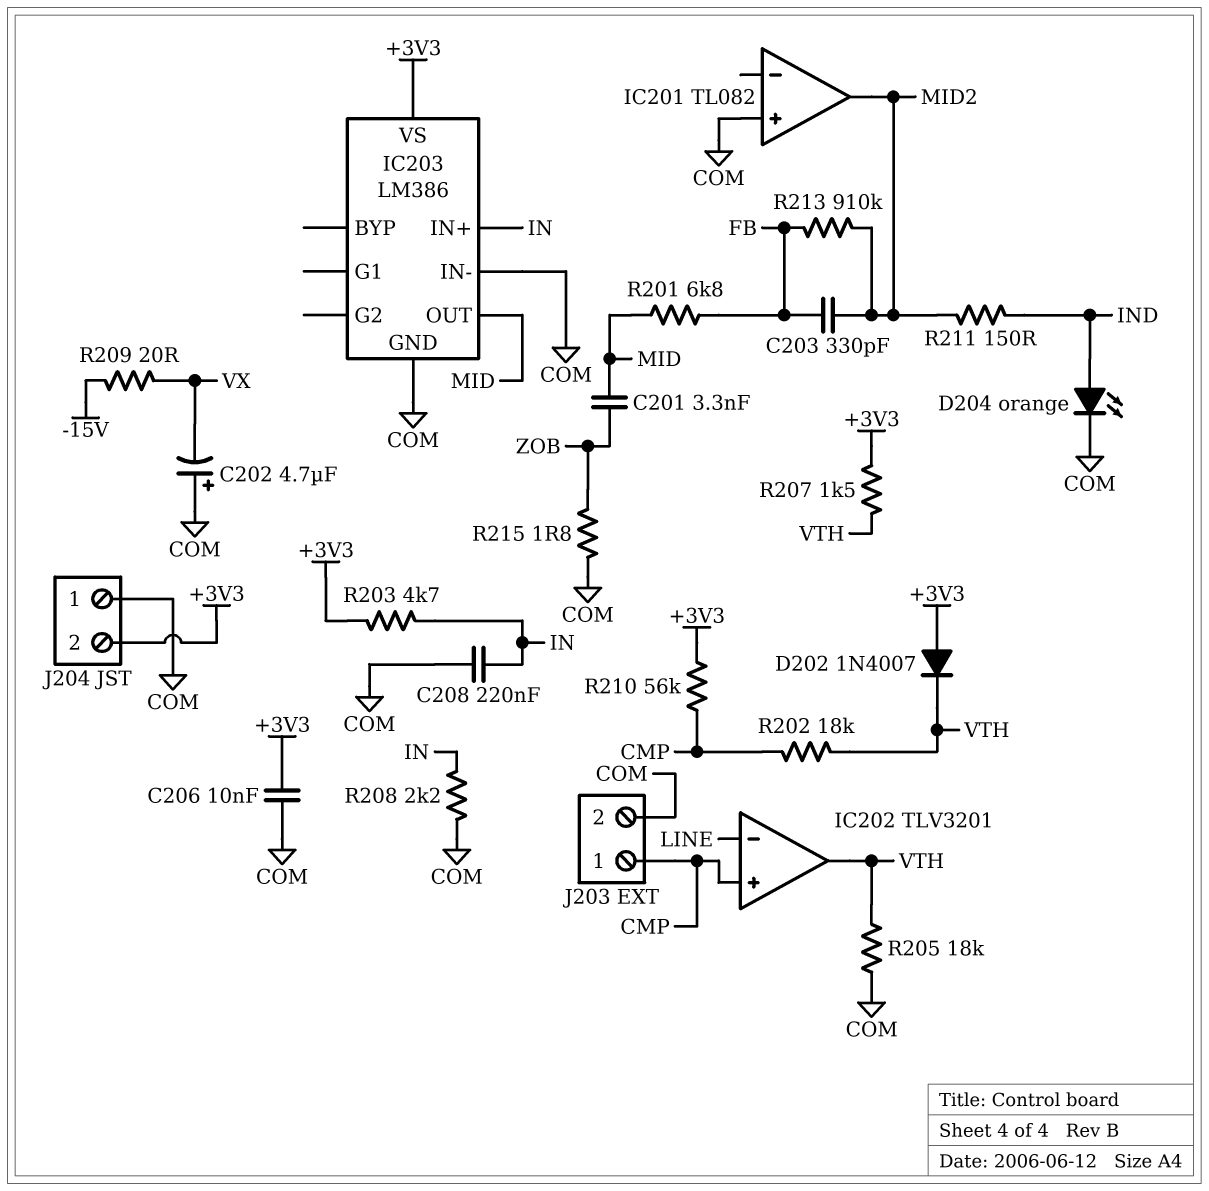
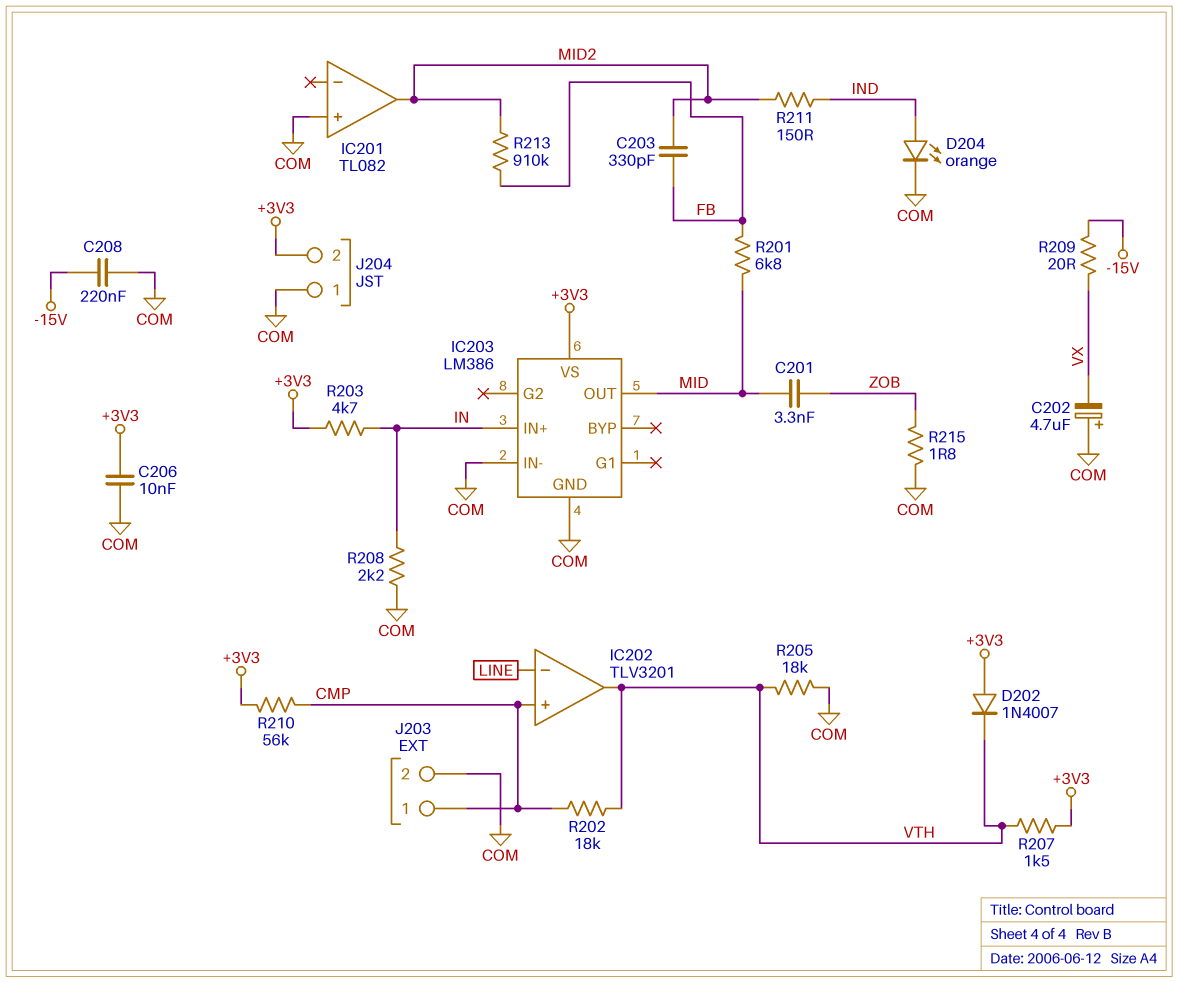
C208: 220nF (COM, IN) -> 220nF (-15V, COM)

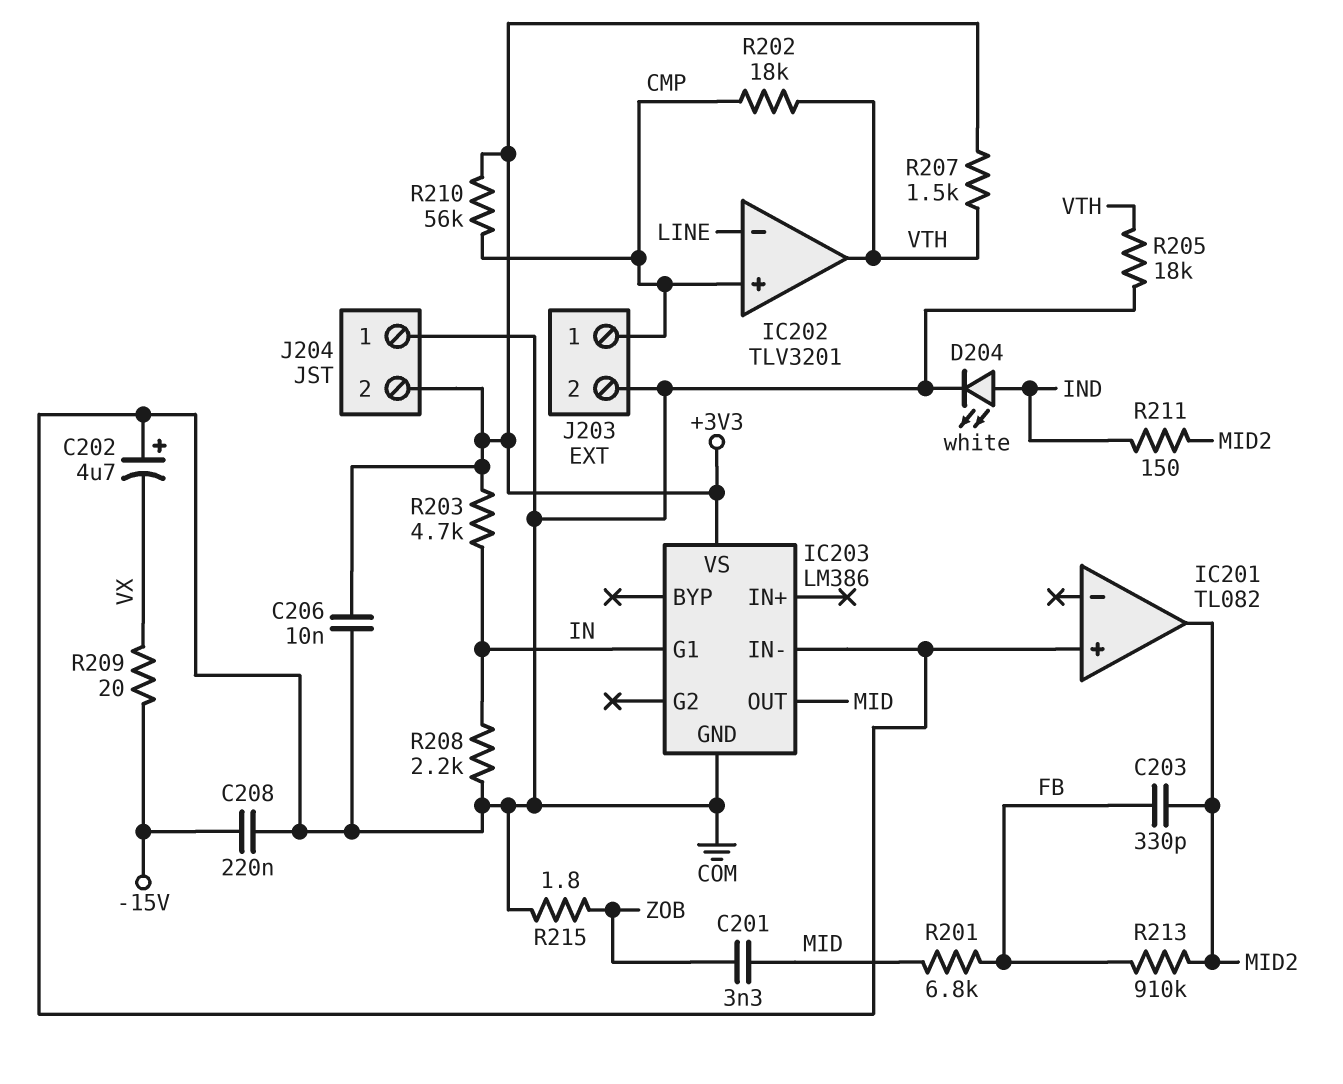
D202: diode 1N4007 (A +3V3, K VTH) -> none
D204: LED orange (A IND, K COM) -> LED white (A IND, K COM)
IC203 pin G1: none -> IN
IC203 pin IN+: IN -> none

